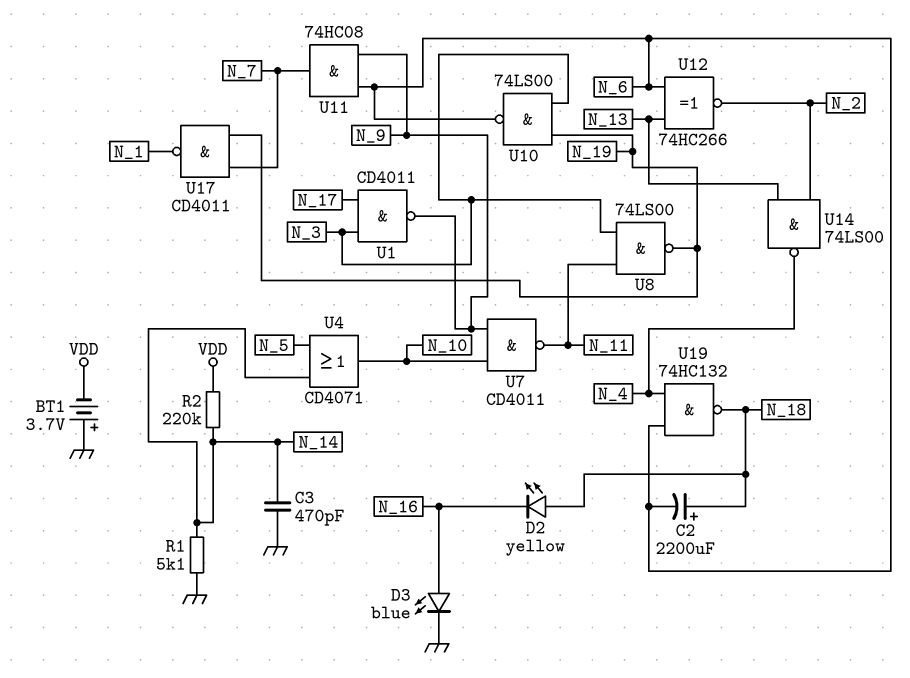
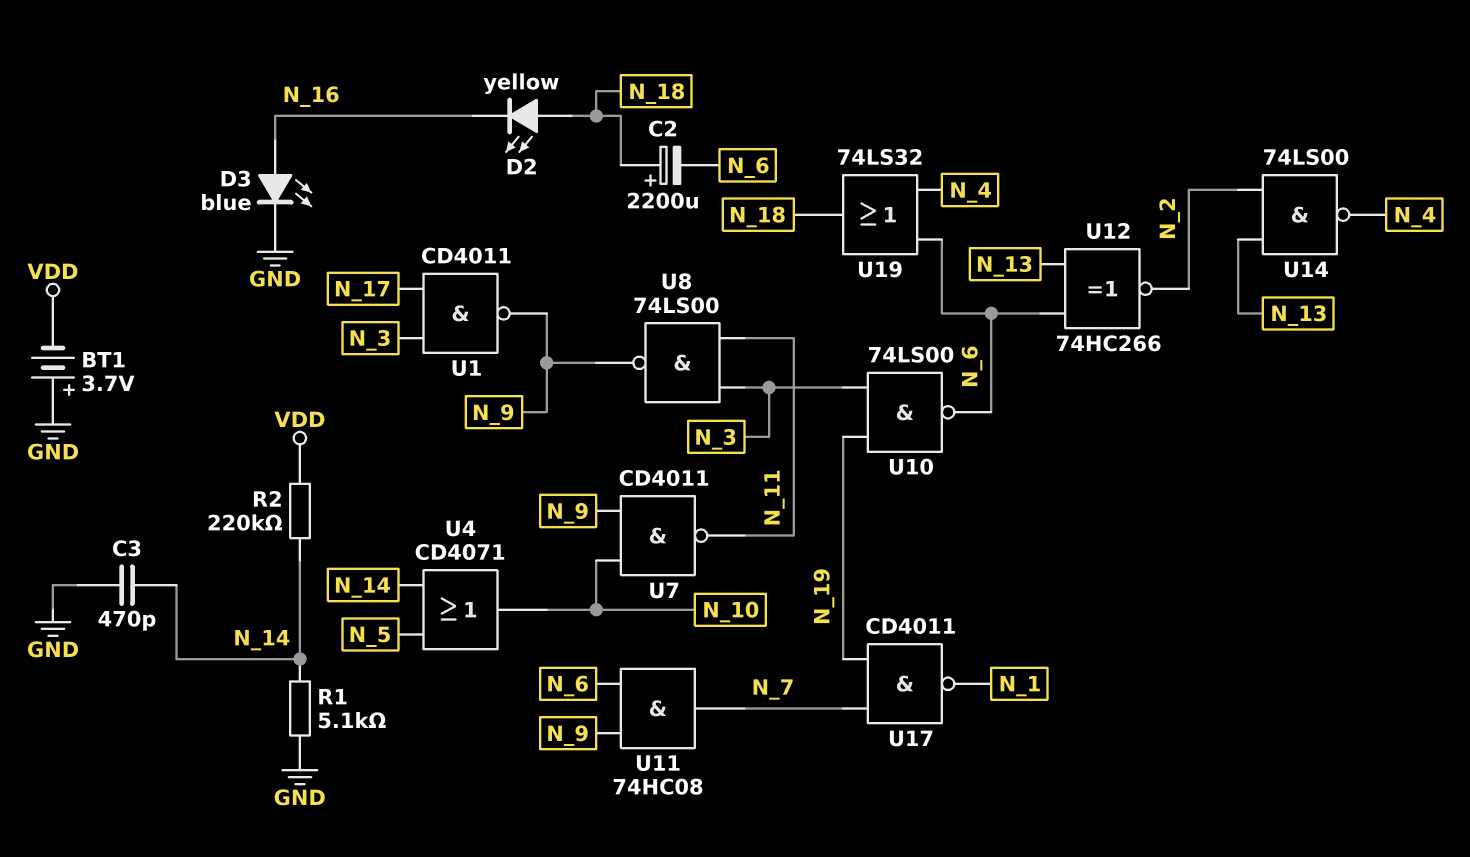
U8: NAND 74LS00 (in N_3, in N_11, out N_19) -> NAND 74LS00 (in N_3, in N_11, out N_9)
U19: NAND 74HC132 (in N_4, in N_6, out N_18) -> OR 74LS32 (in N_4, in N_6, out N_18)

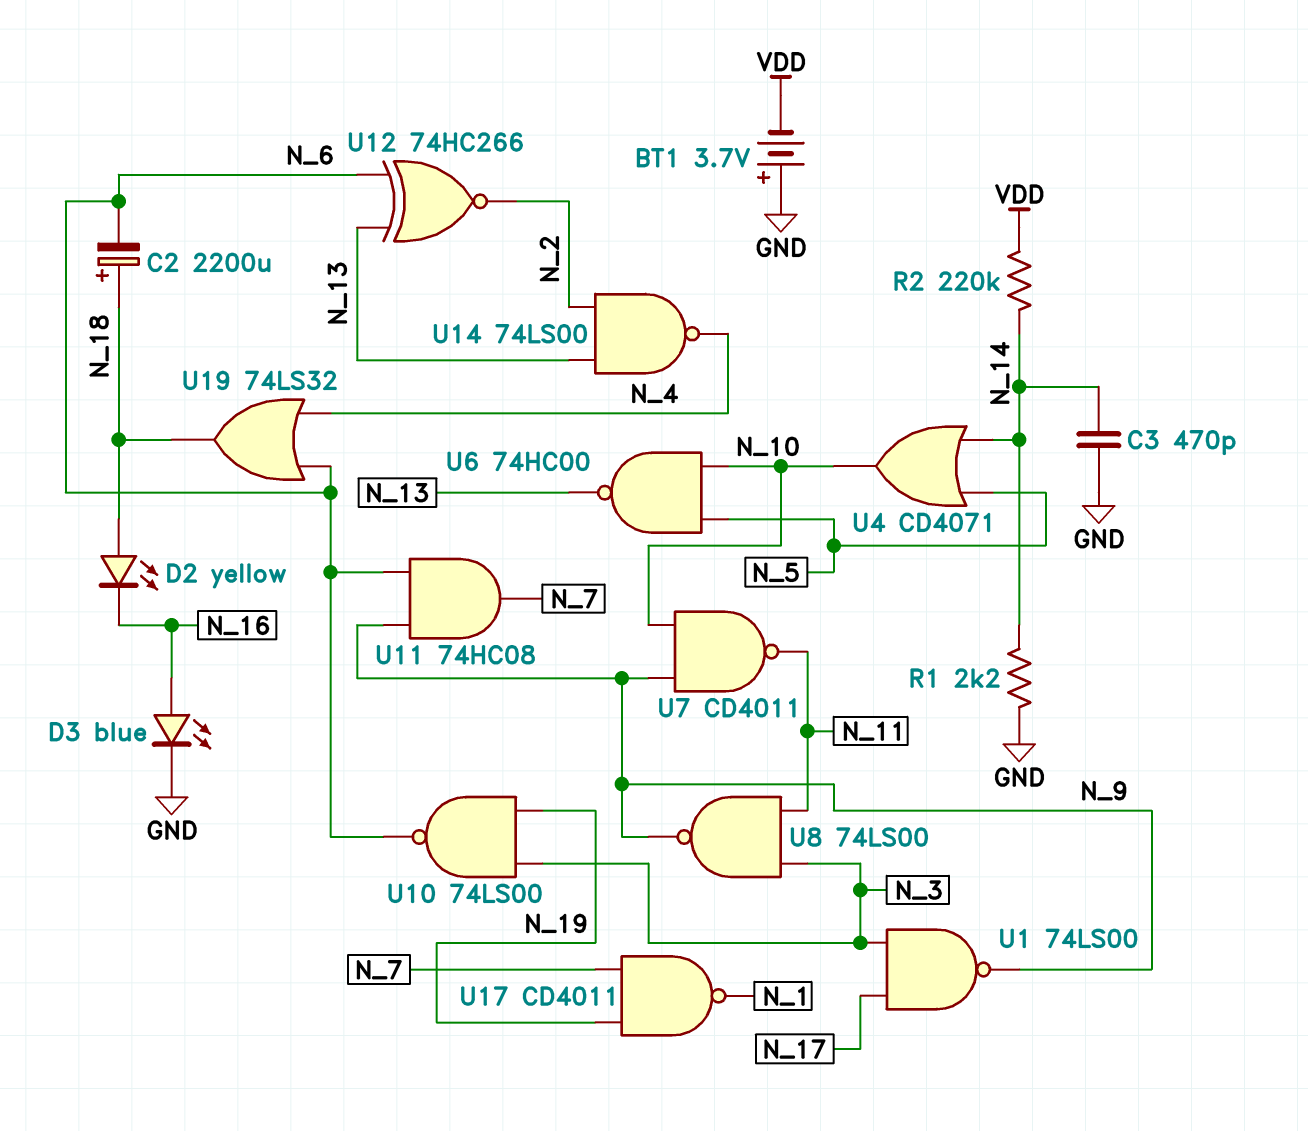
R1: 5.1k (GND, N_14) -> 2.2k (GND, N_14)
U1: NAND CD4011 (in N_3, in N_17, out N_9) -> NAND 74LS00 (in N_3, in N_17, out N_9)
U6: none -> NAND 74HC00 (in N_5, in N_10, out N_13)

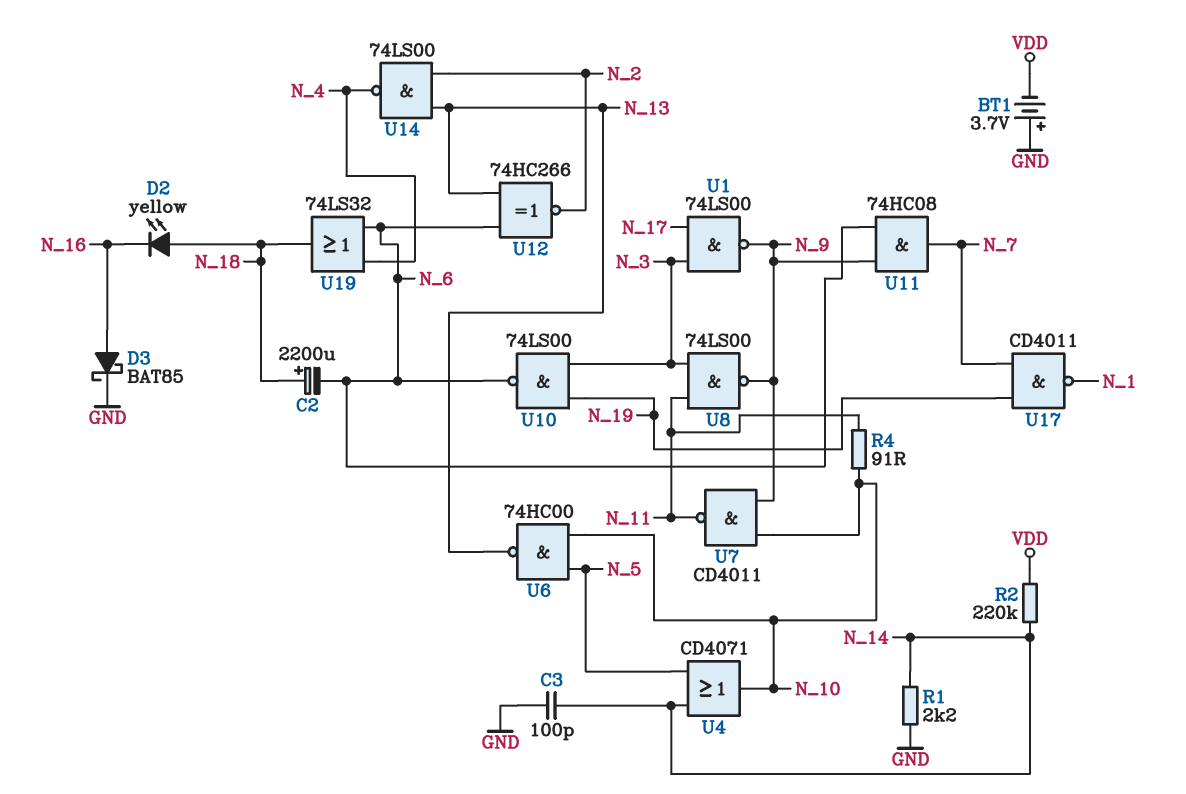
C3: 470pF (GND, N_14) -> 100pF (GND, N_14)
D3: LED blue (A N_16, K GND) -> schottky BAT85 (A N_16, K GND)
R4: none -> 91 (N_10, N_11)

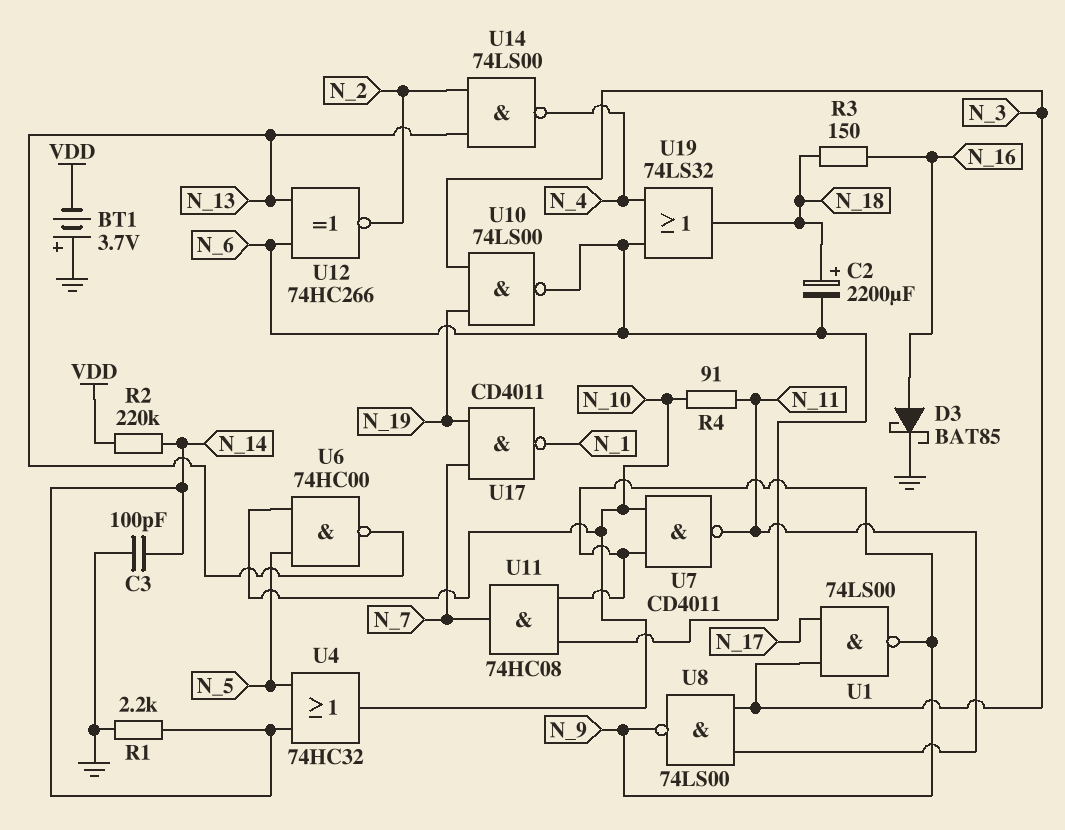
D2: LED yellow (A N_18, K N_16) -> none
R3: none -> 150 (N_16, N_18)
U4: OR CD4071 (in N_5, in N_14, out N_10) -> OR 74HC32 (in N_5, in N_14, out N_10)

